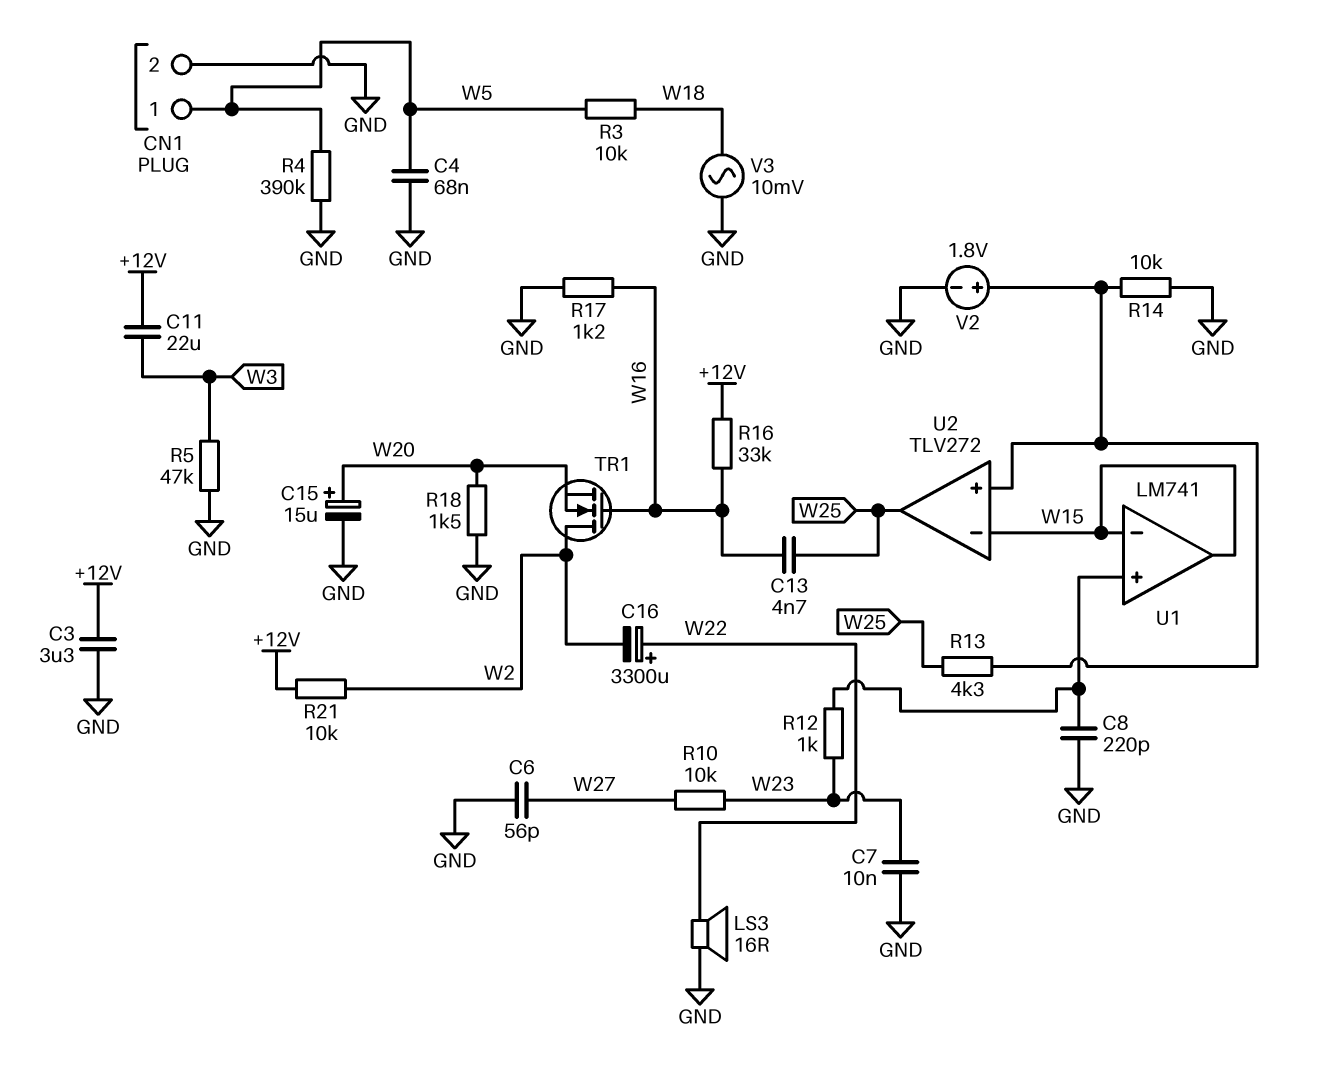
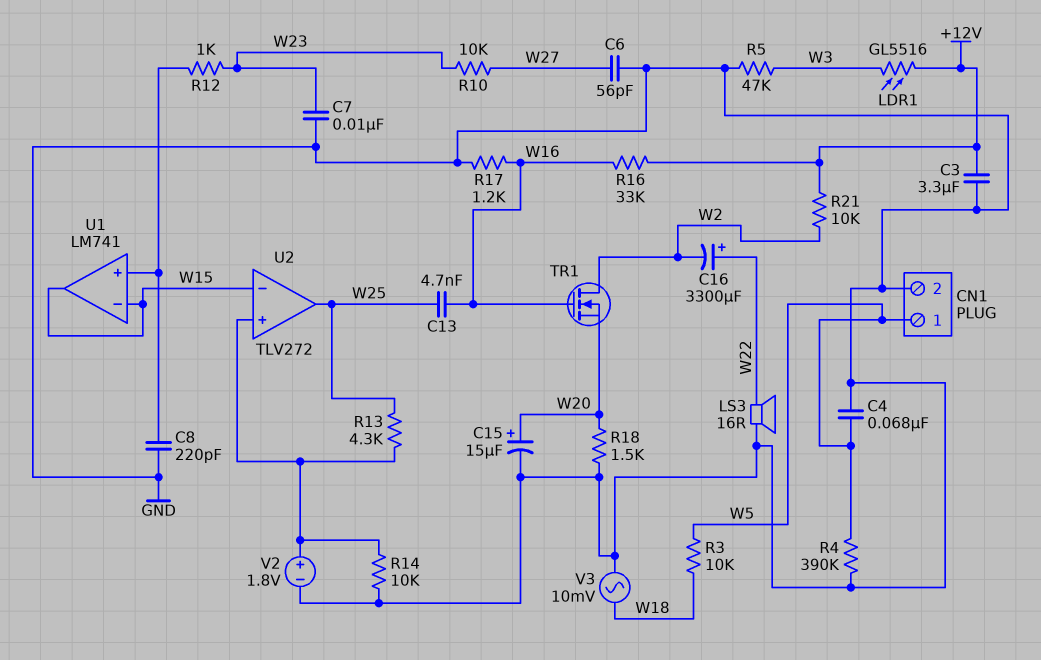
C11: 22uF (+12V, W3) -> none
LDR1: none -> GL5516 (+12V, W3)

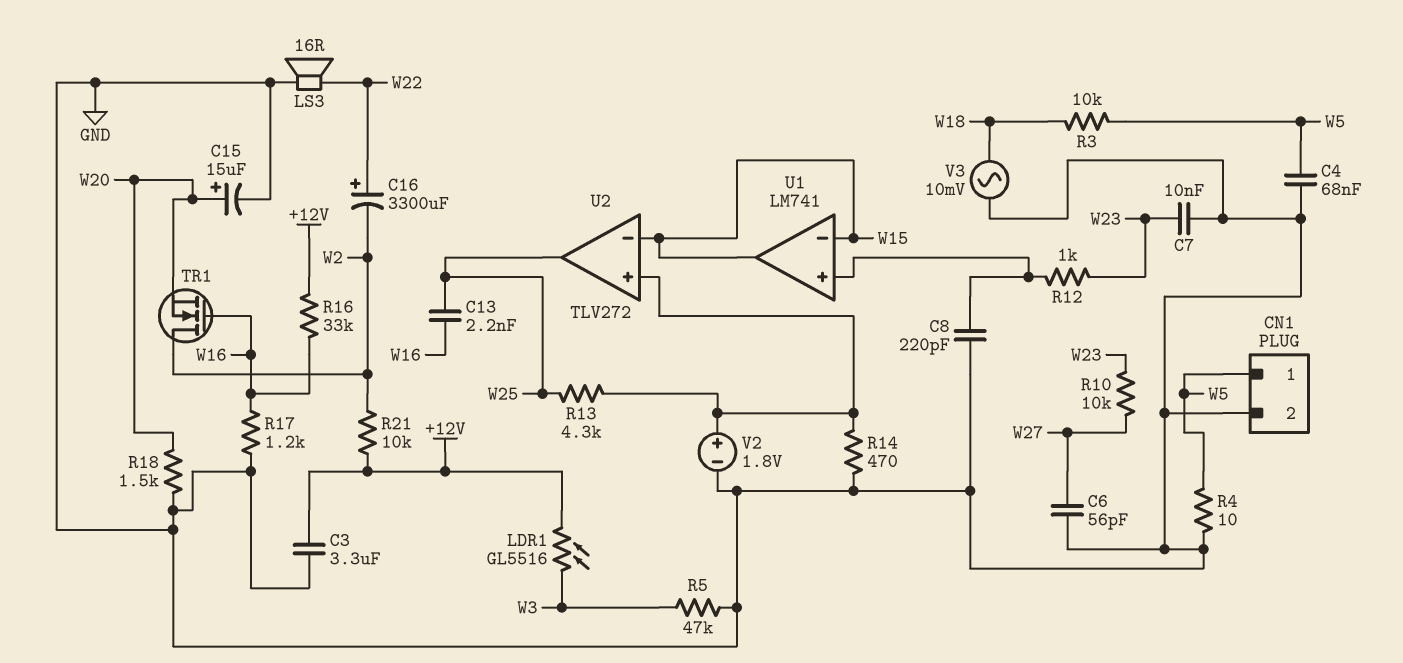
C13: 4.7nF (W16, W25) -> 2.2nF (W16, W25)
R4: 390k (GND, W5) -> 10 (GND, W5)
R14: 10k (GND, U2/in+) -> 470 (GND, U2/in+)

